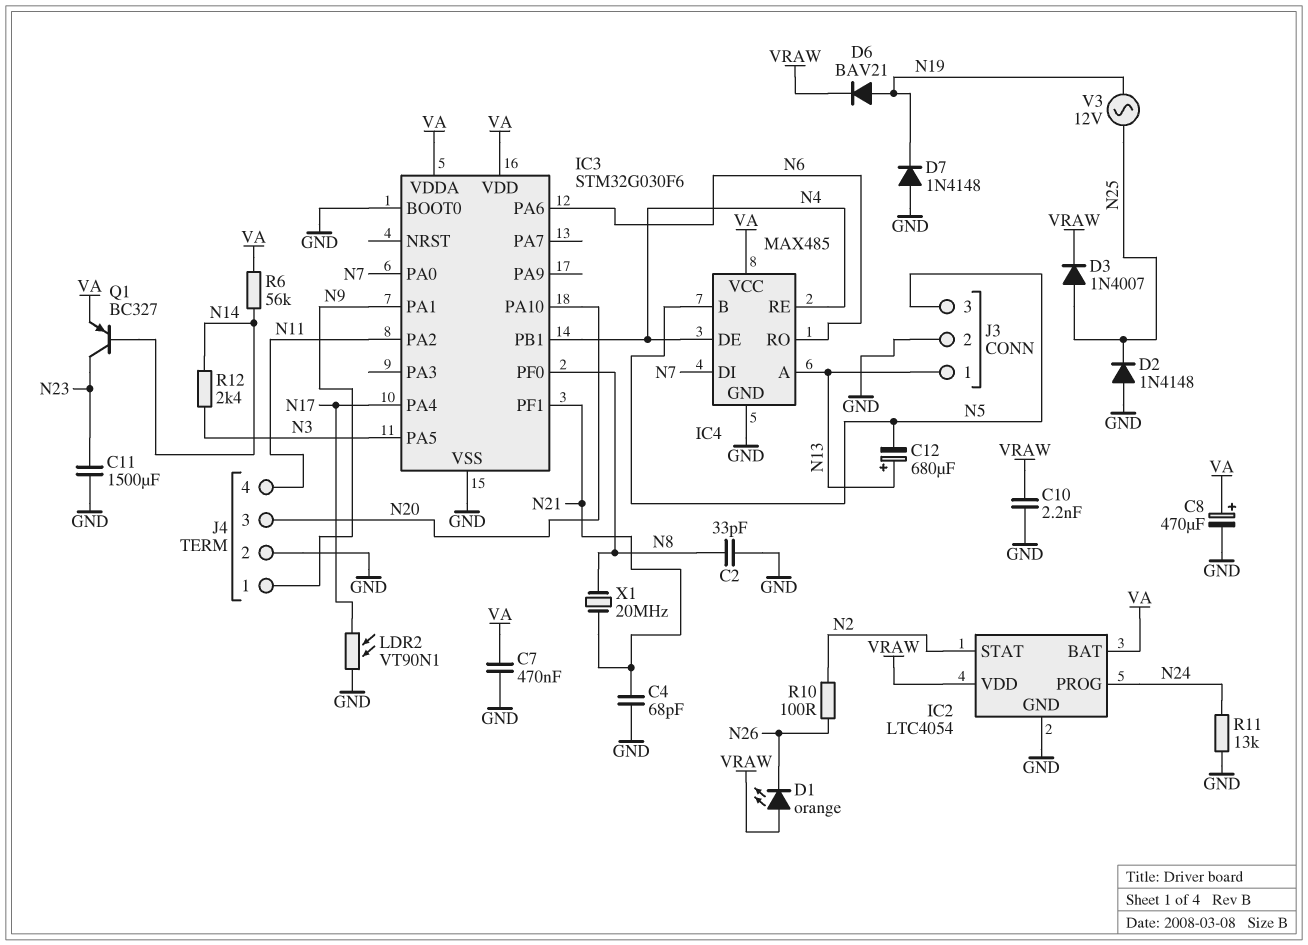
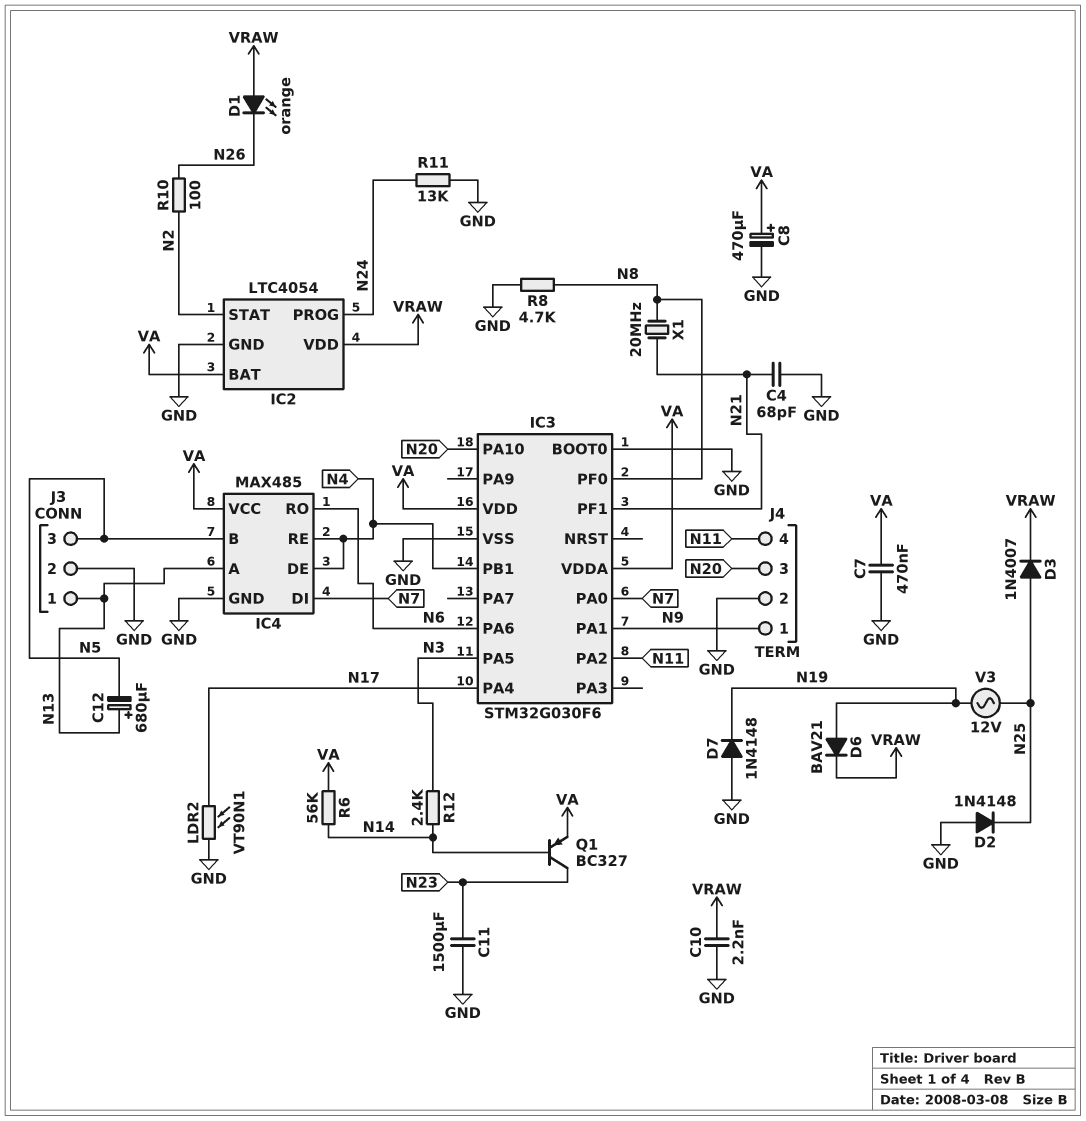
C2: 33pF (GND, N8) -> none
R8: none -> 4.7k (GND, N8)

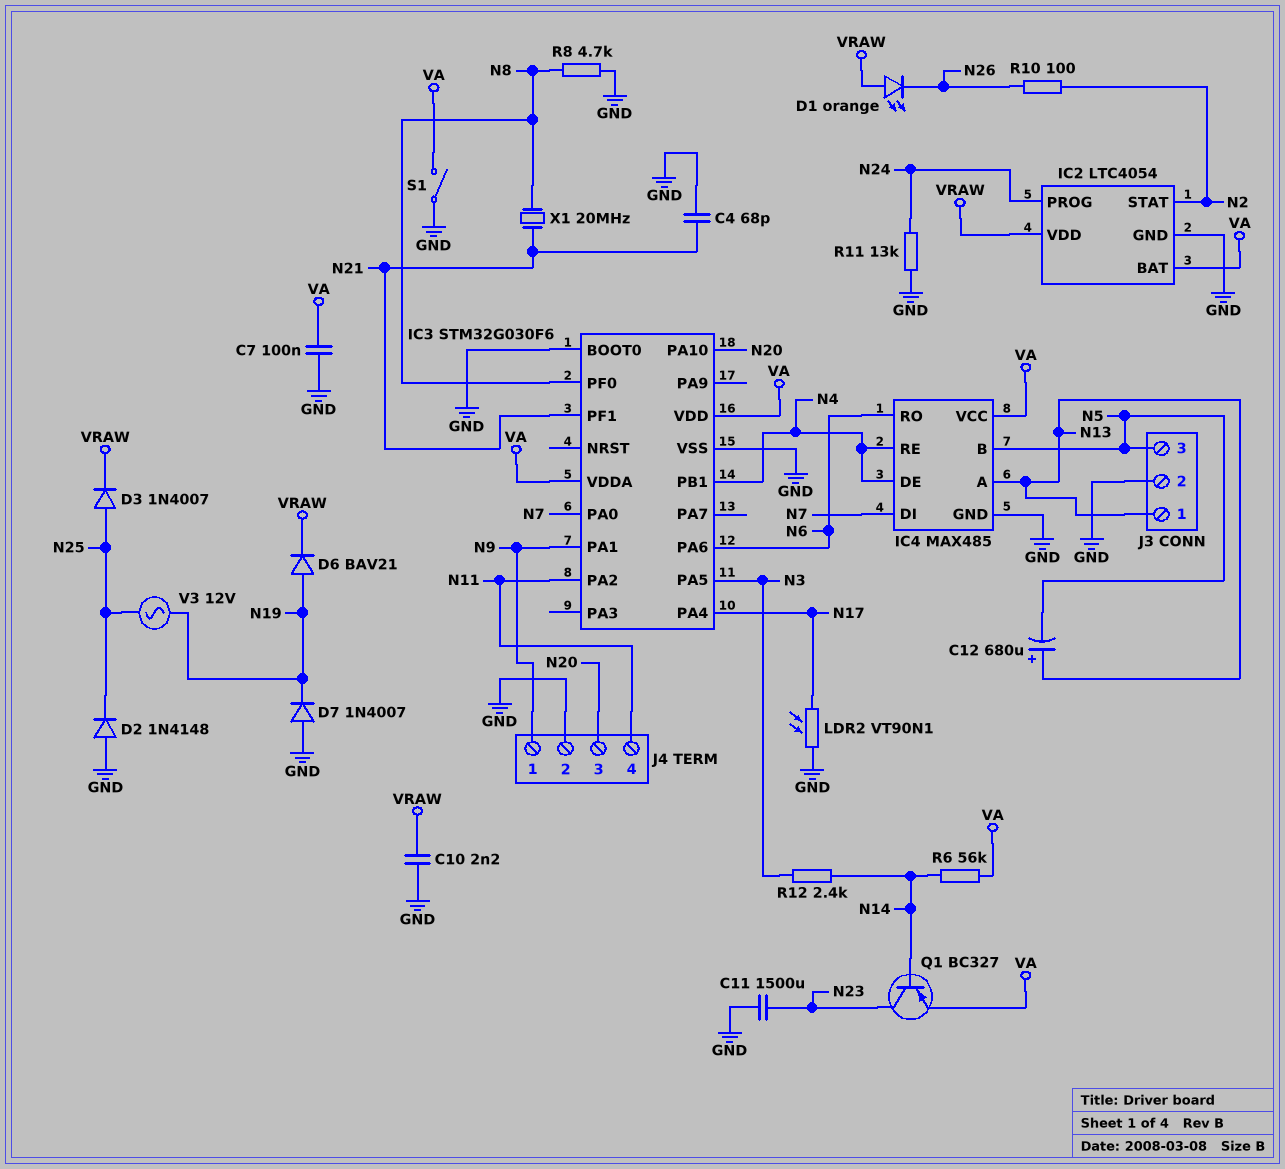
C7: 470nF (GND, VA) -> 100nF (GND, VA)
C8: 470uF (plus VA, minus GND) -> none
D7: diode 1N4148 (A GND, K N19) -> diode 1N4007 (A GND, K N19)
S1: none -> switch (GND, VA)

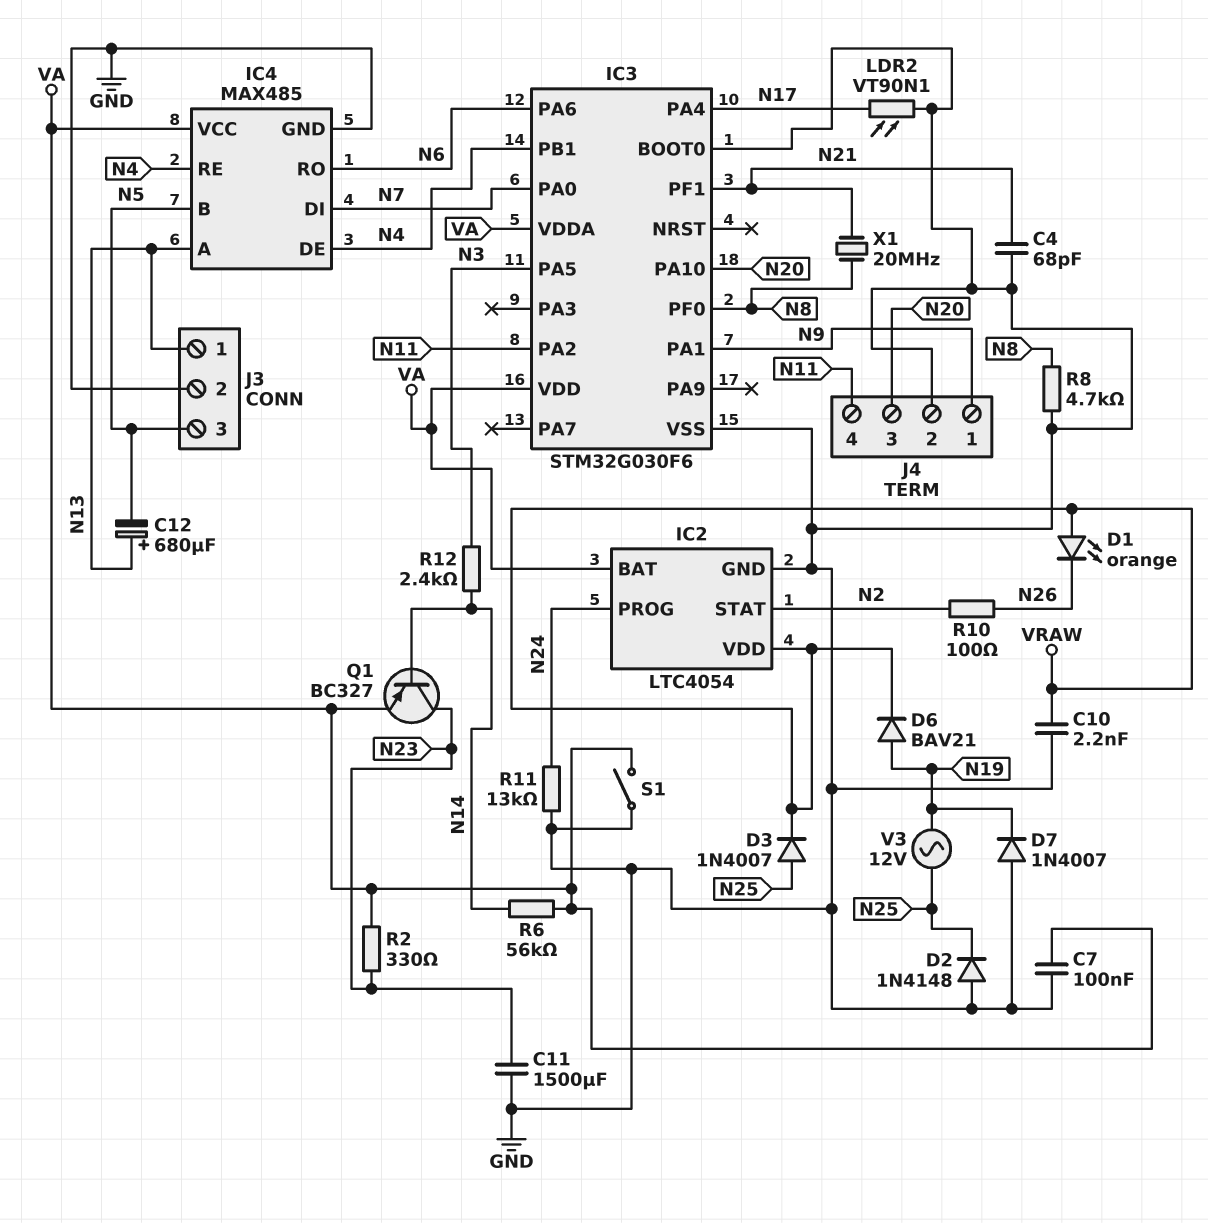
R2: none -> 330 (N23, VA)

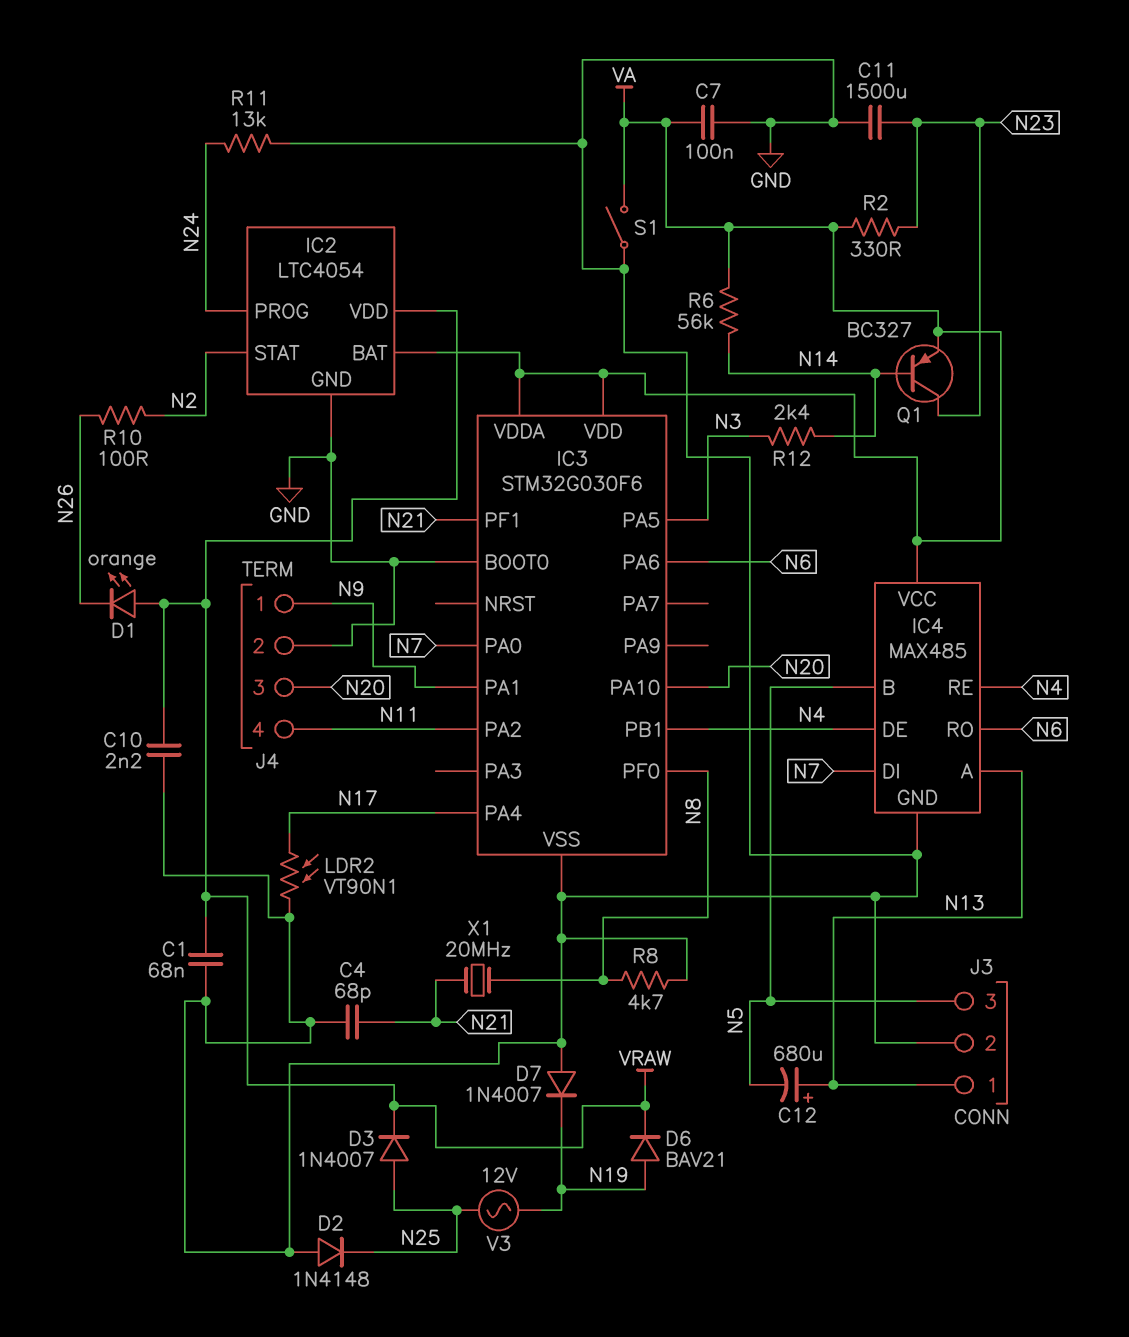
C1: none -> 68nF (GND, VRAW)

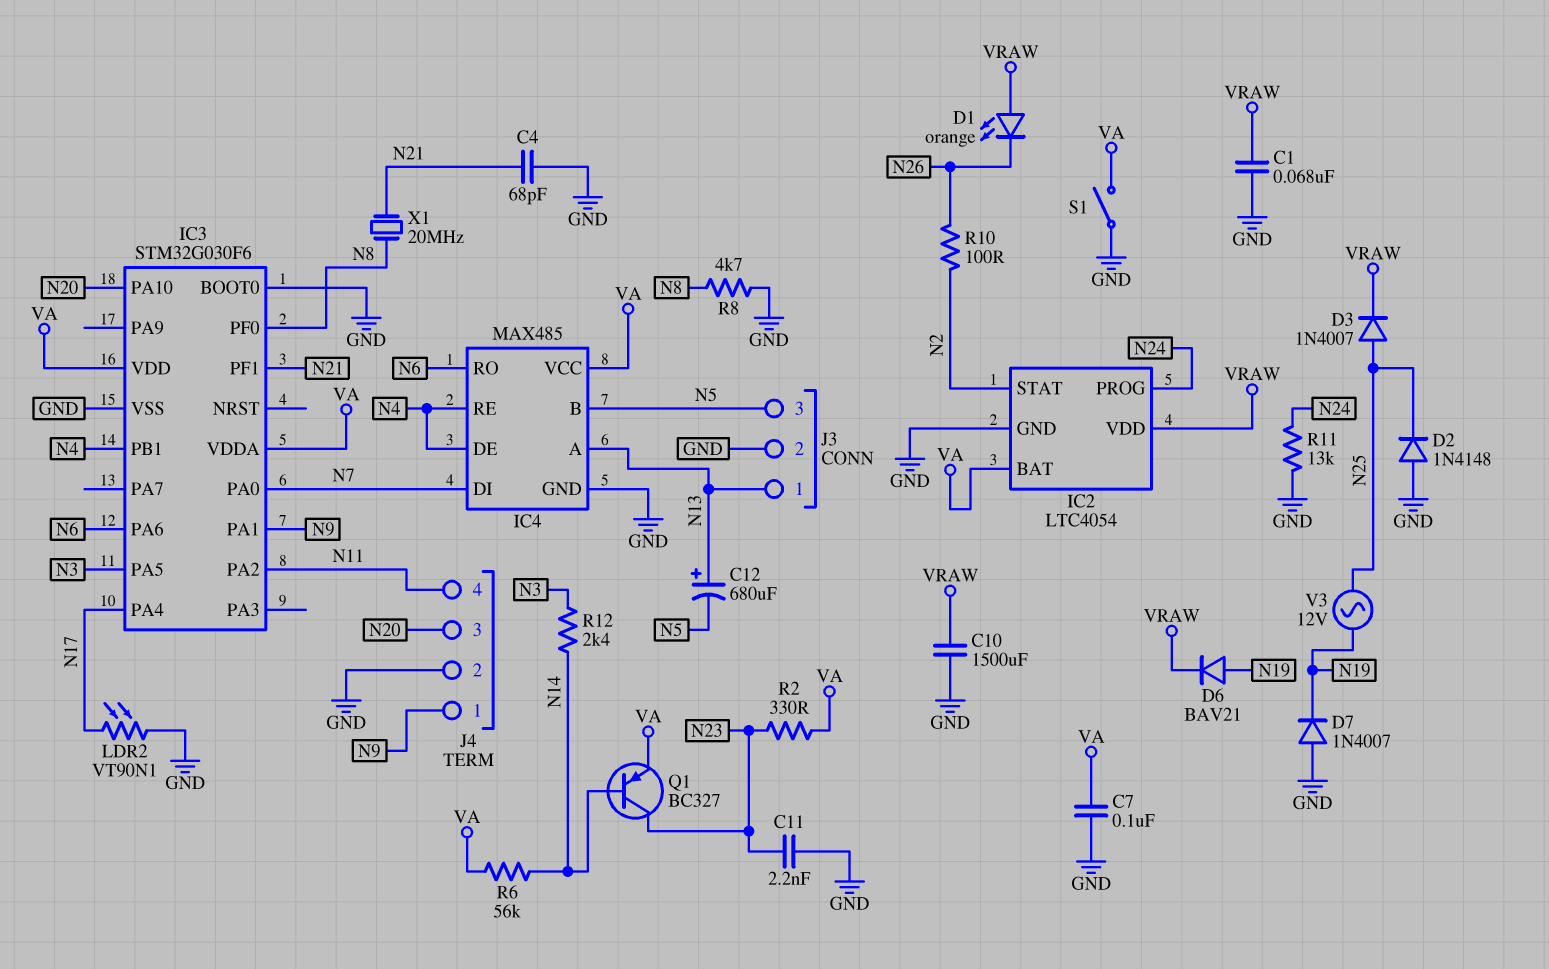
C10: 2.2nF (GND, VRAW) -> 1500uF (GND, VRAW)
C11: 1500uF (GND, N23) -> 2.2nF (GND, N23)

